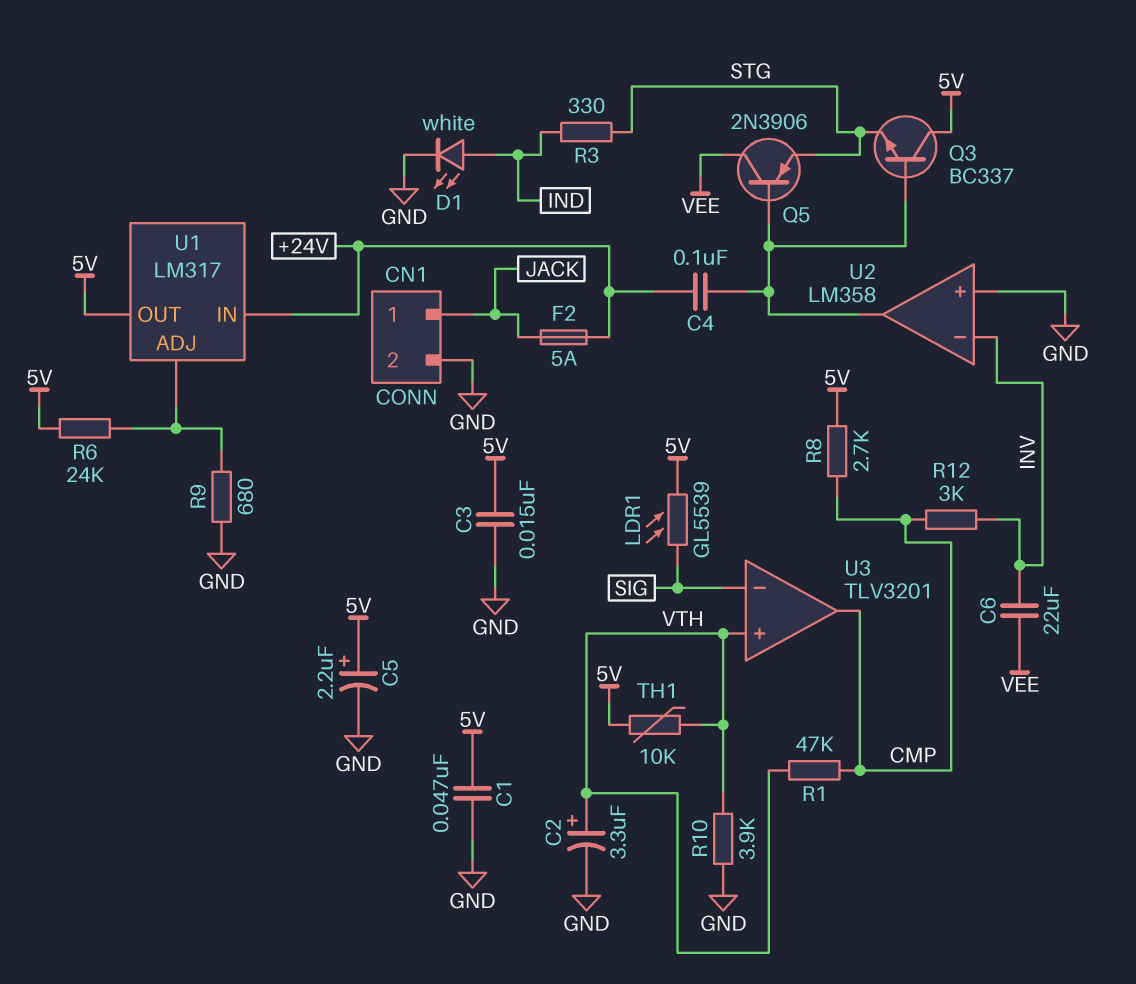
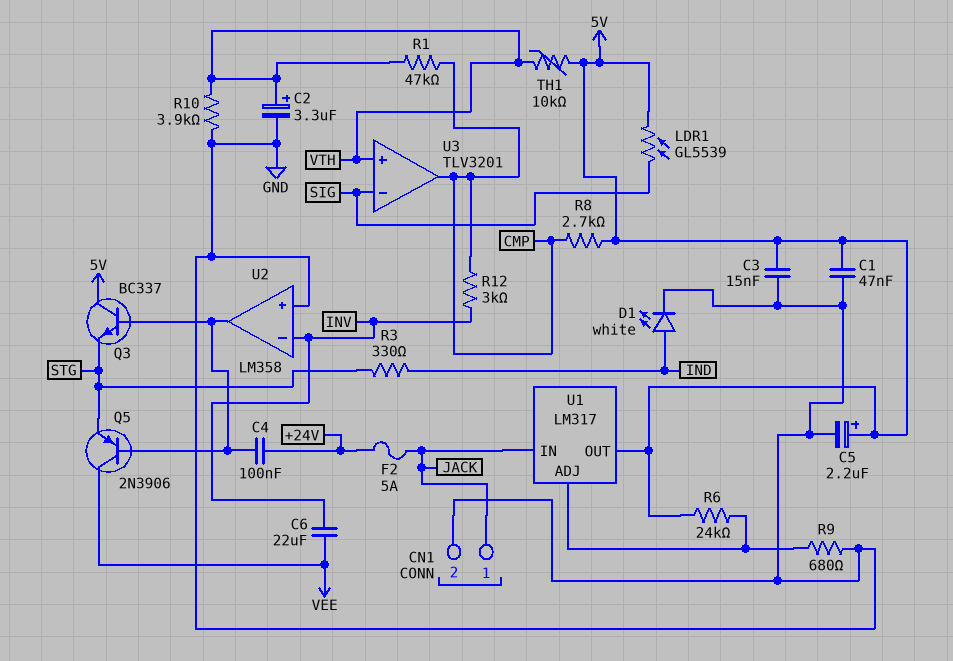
U1 pin IN: +24V -> JACK

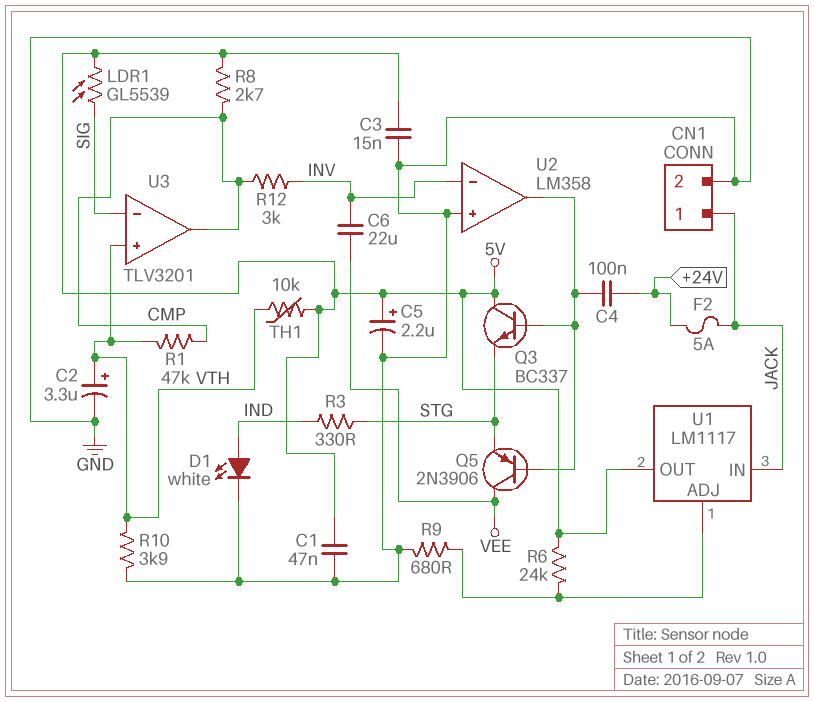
U1: LM317 -> LM1117

